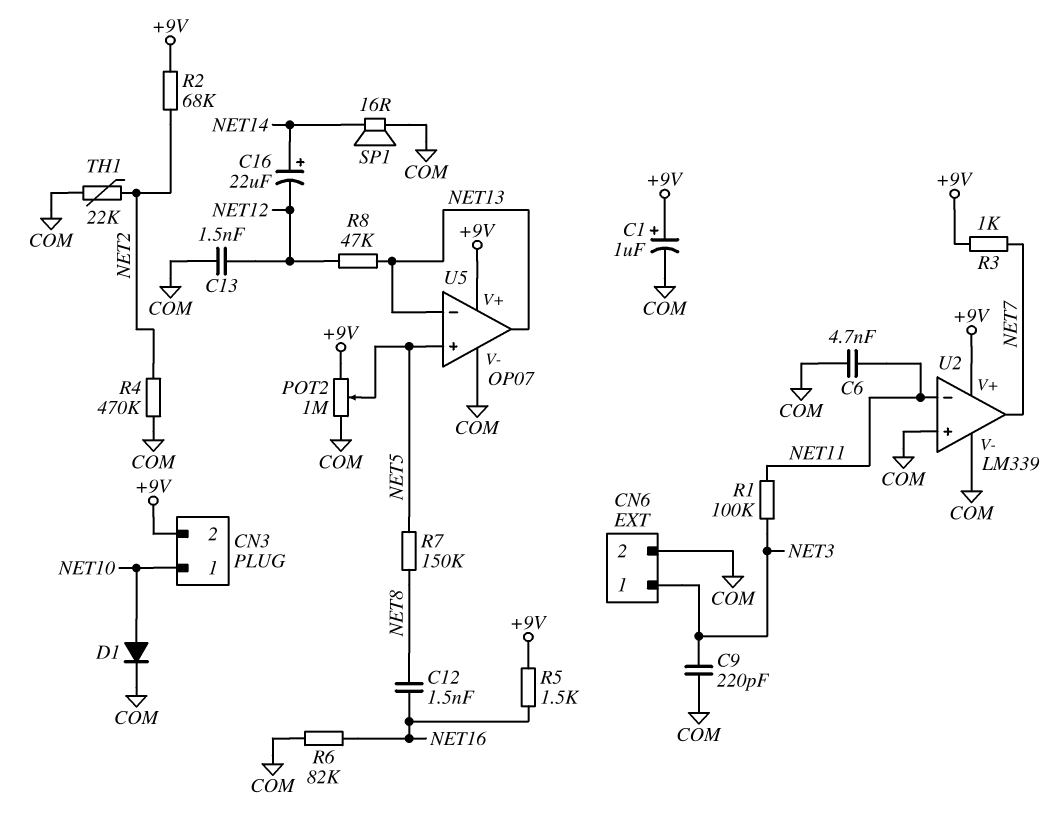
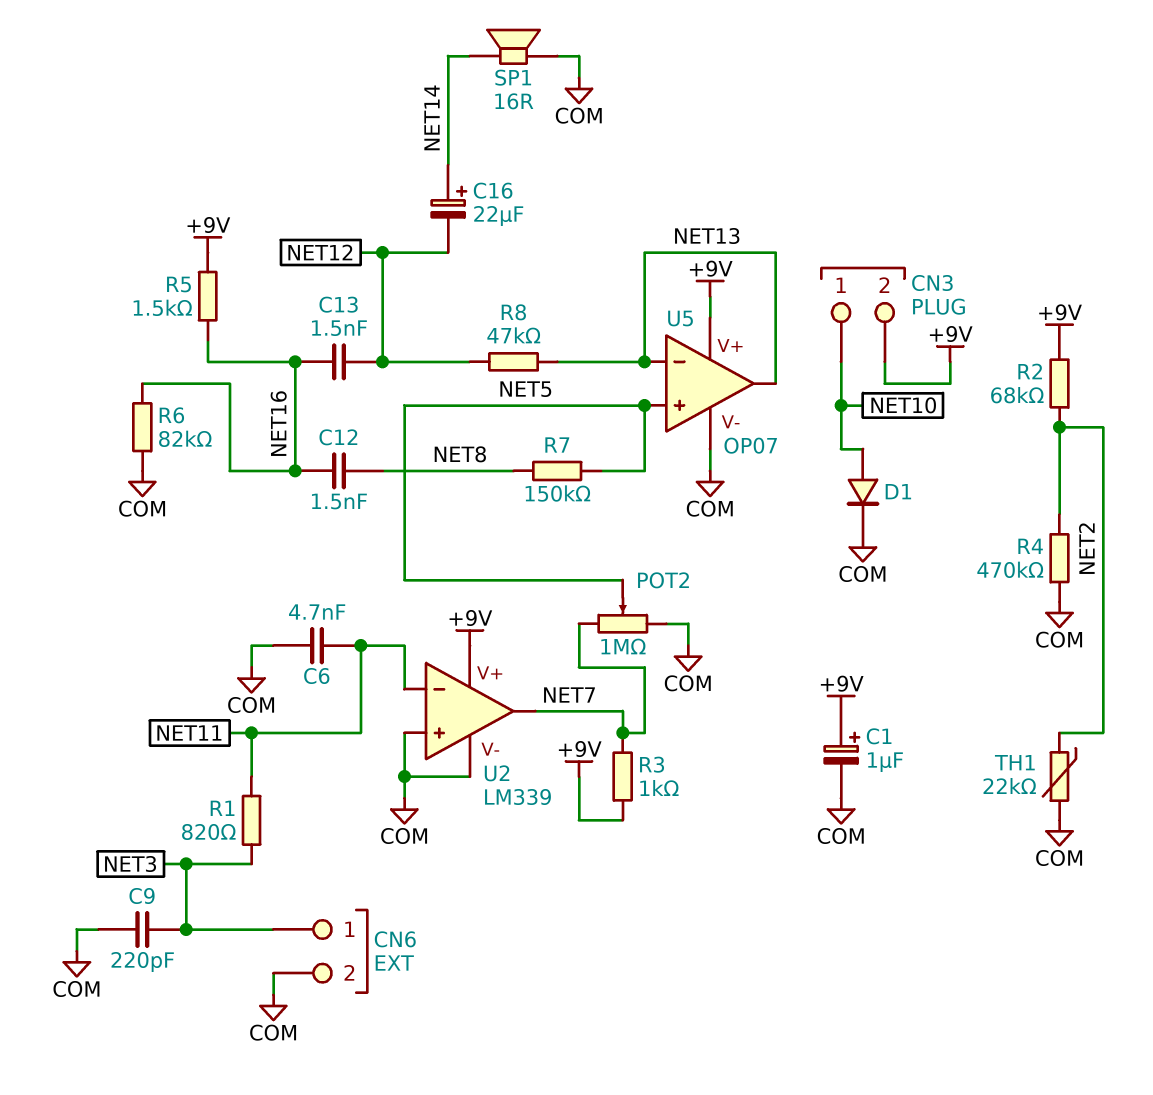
C13: 1.5nF (COM, NET12) -> 1.5nF (NET12, NET16)
POT2: 1M (+9V, COM, wiper NET5) -> 1M (COM, NET7, wiper NET5)
R1: 100k (NET3, NET11) -> 820 (NET3, NET11)

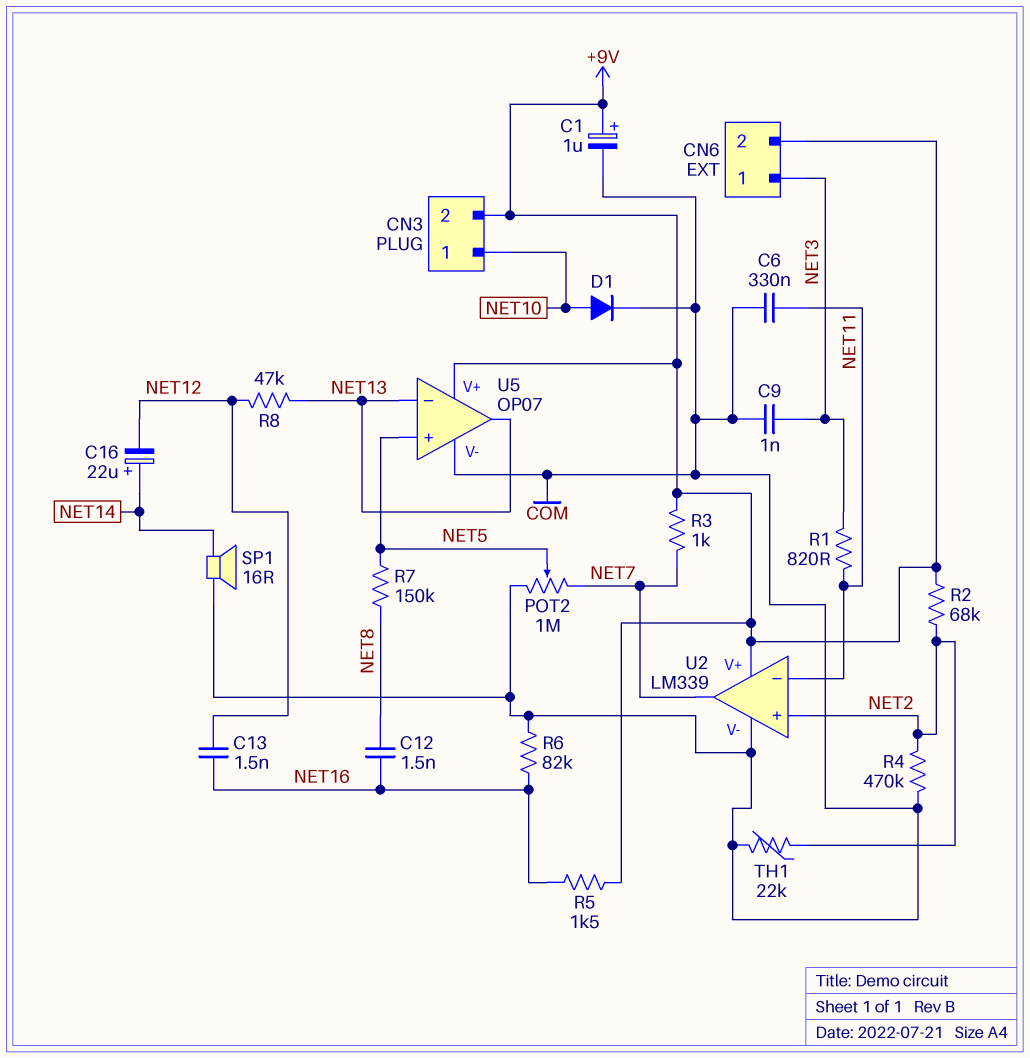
C6: 4.7nF (COM, NET11) -> 330nF (COM, NET11)
C9: 220pF (COM, NET3) -> 1nF (COM, NET3)
CN6 pin 2: COM -> +9V
U2 pin in+: COM -> NET2

